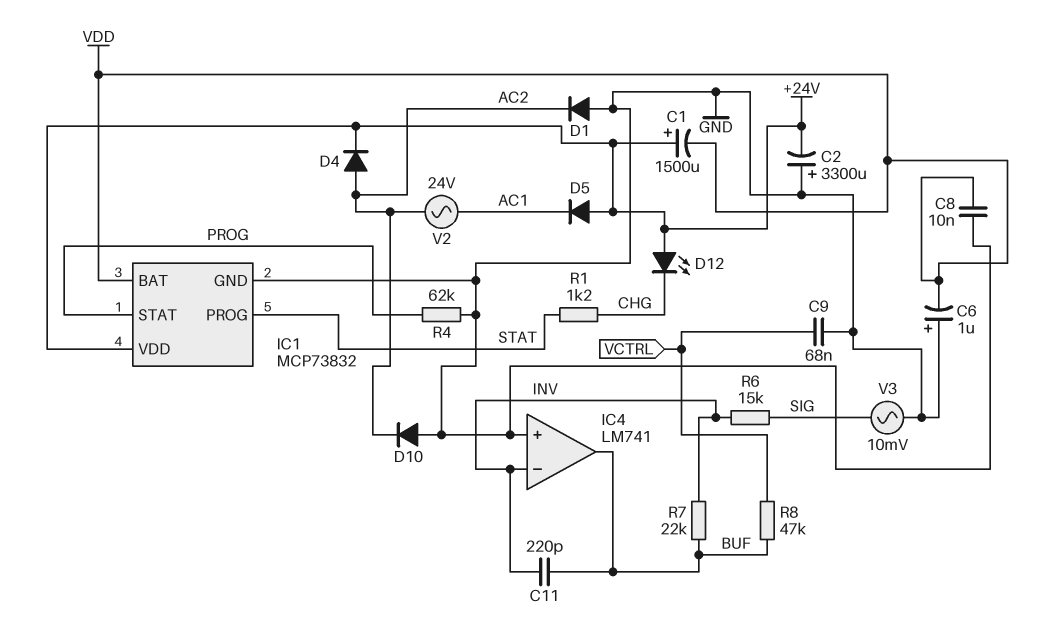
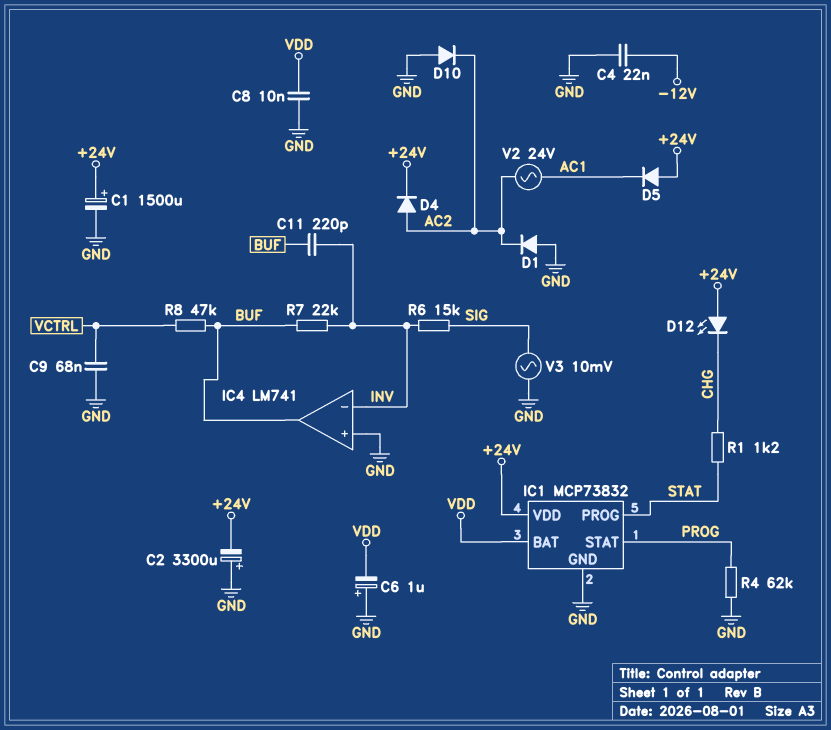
C1: 1500uF (plus +24V, minus VDD) -> 1500uF (plus +24V, minus GND)
C4: none -> 22nF (-12V, GND)

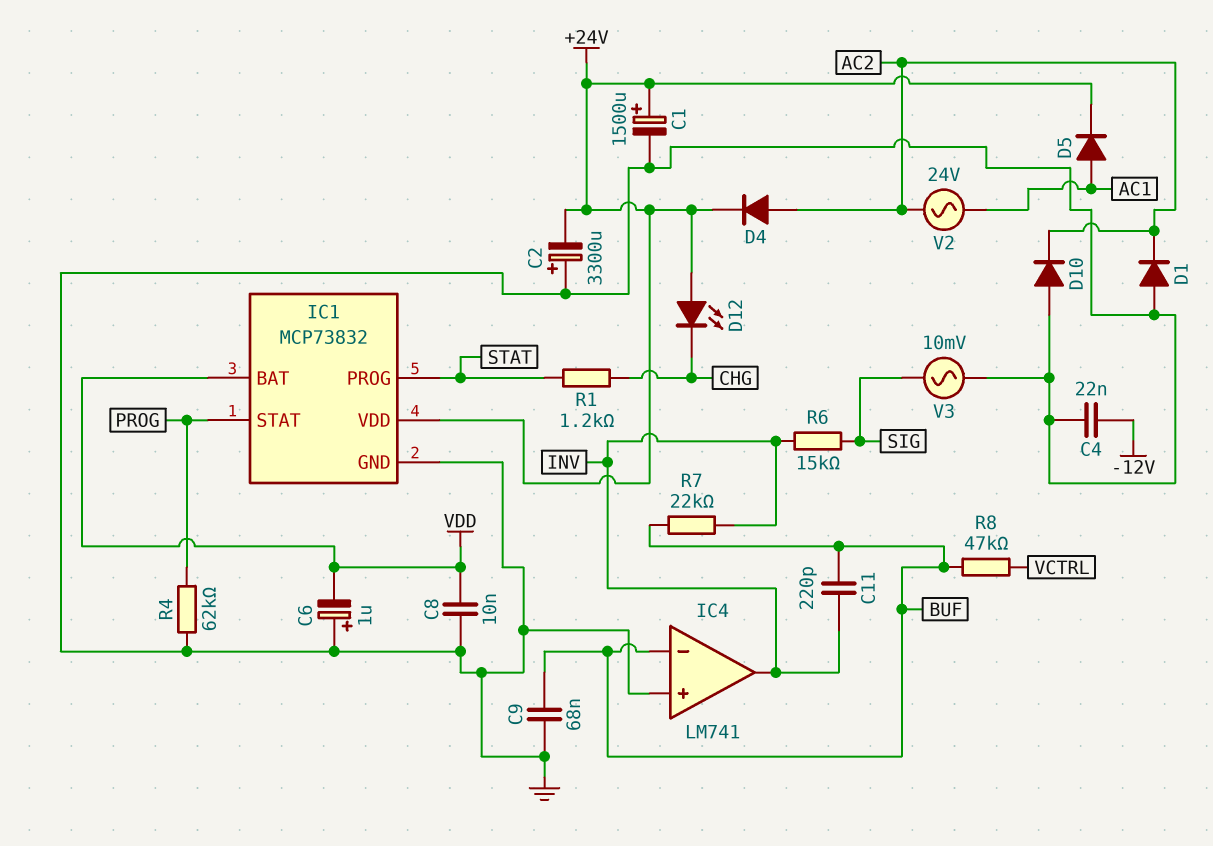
C9: 68nF (GND, VCTRL) -> 68nF (BUF, GND)
D5: diode (A +24V, K AC1) -> diode (A AC1, K +24V)
IC4 pin in-: INV -> BUF
IC4 pin out: BUF -> INV

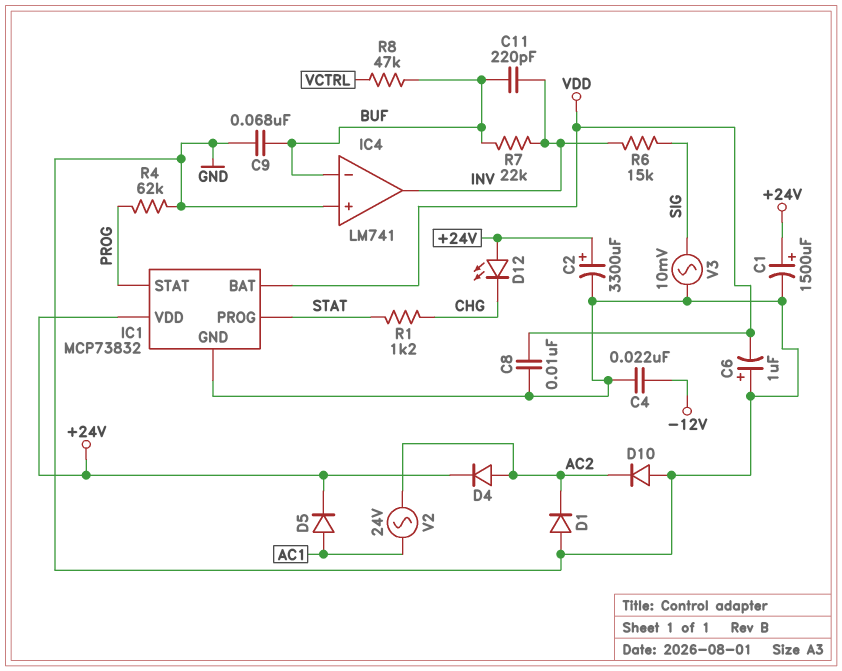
C2: 3300uF (plus GND, minus +24V) -> 3300uF (plus +24V, minus GND)

